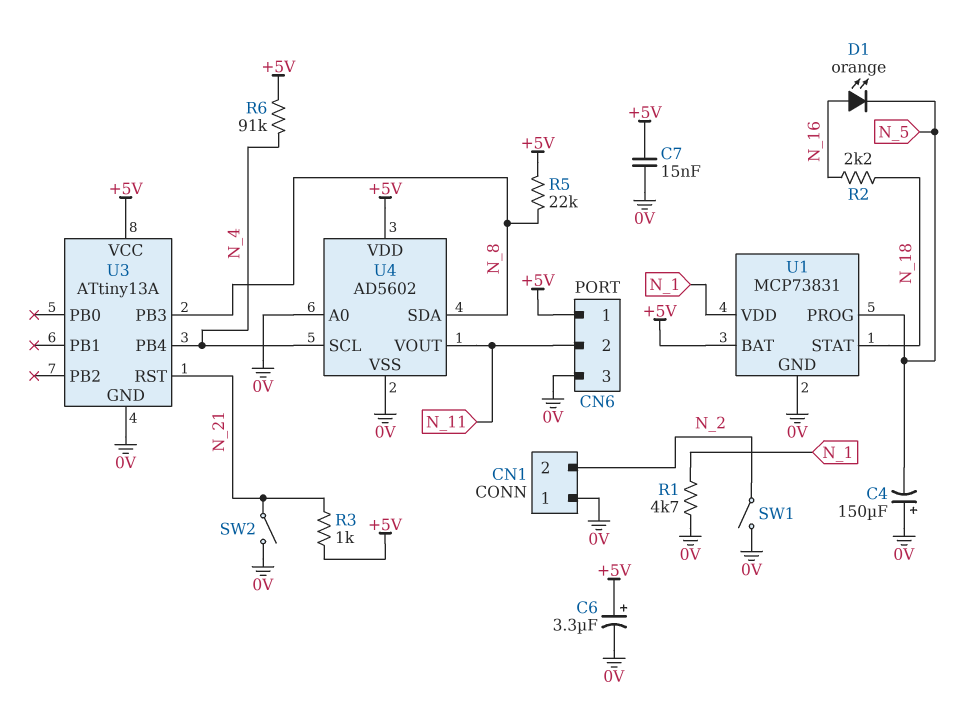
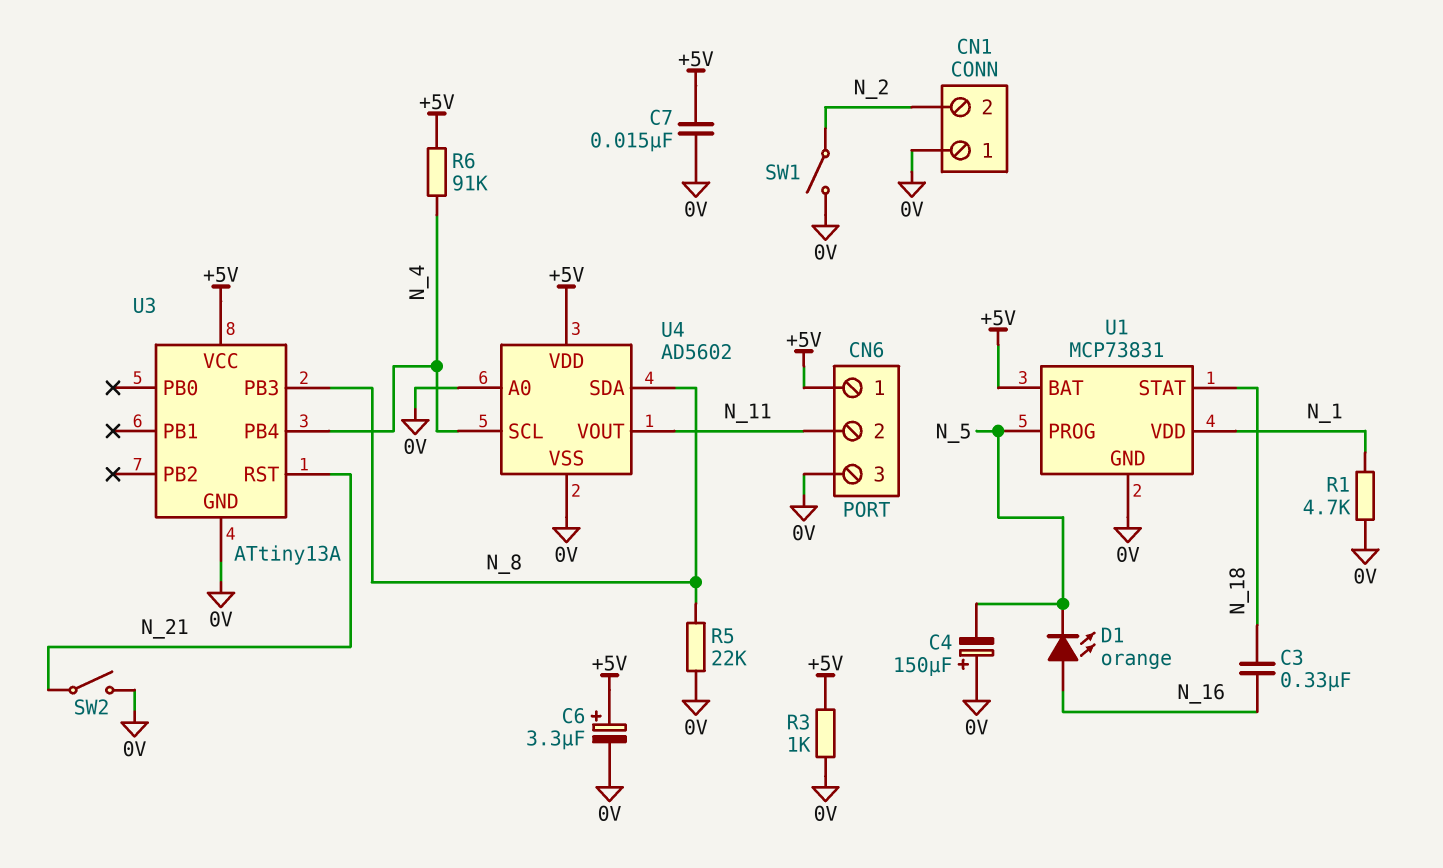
C3: none -> 330nF (N_16, N_18)
R2: 2.2k (N_16, N_18) -> none
R3: 1k (+5V, N_21) -> 1k (+5V, 0V)
R5: 22k (+5V, N_8) -> 22k (0V, N_8)

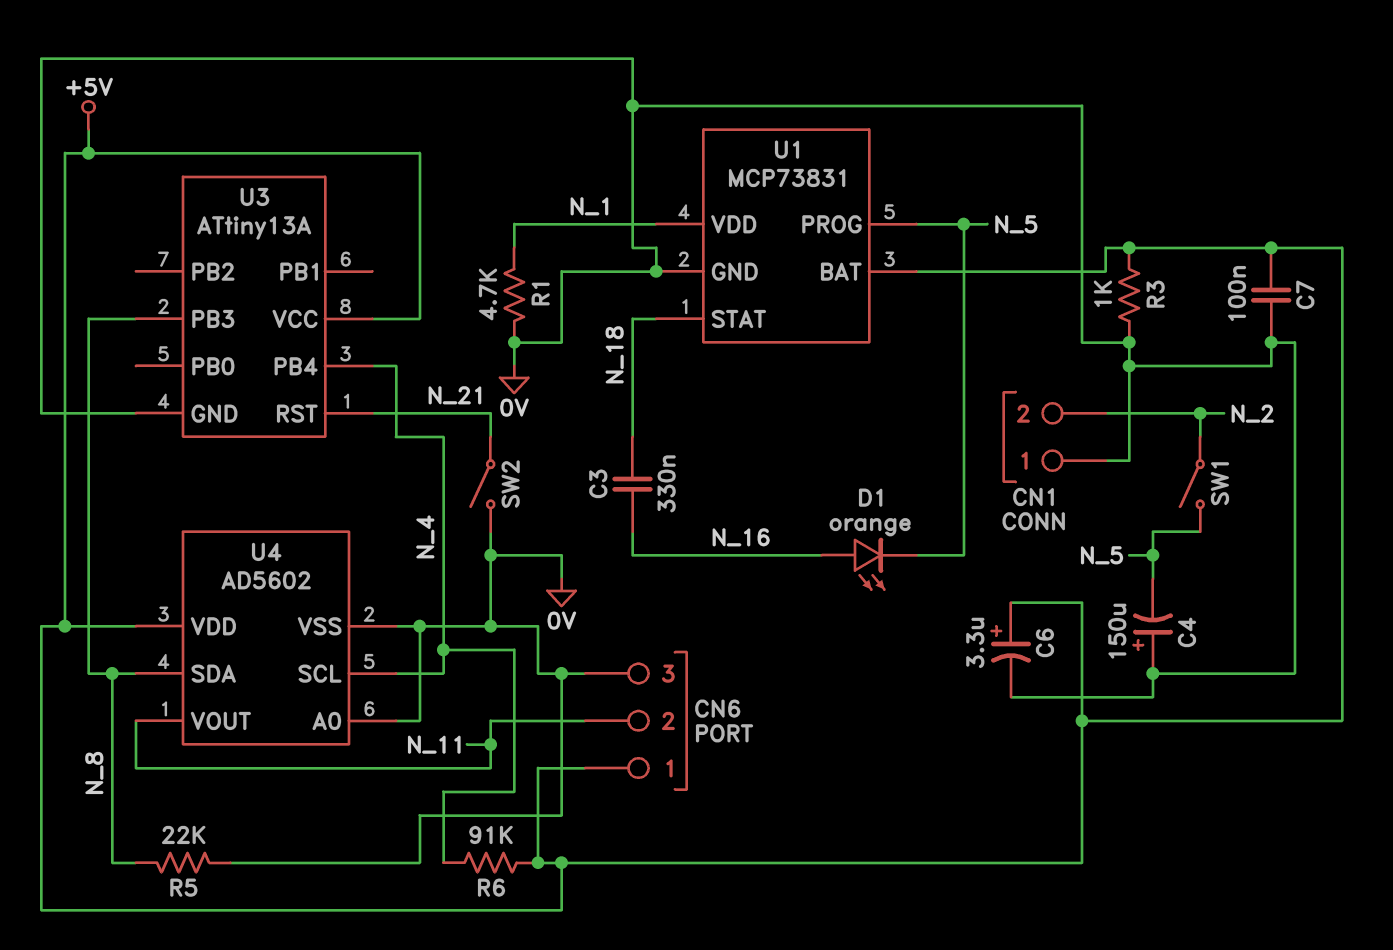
C7: 15nF (+5V, 0V) -> 100nF (+5V, 0V)
SW1: switch (0V, N_2) -> switch (N_2, N_5)

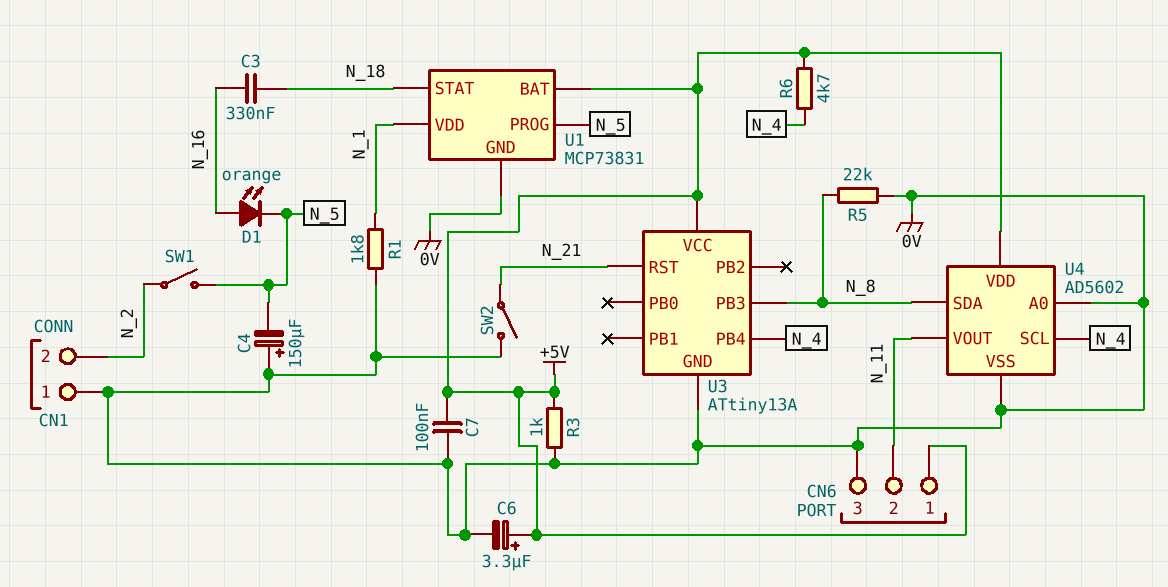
R1: 4.7k (0V, N_1) -> 1.8k (0V, N_1)
R6: 91k (+5V, N_4) -> 4.7k (+5V, N_4)

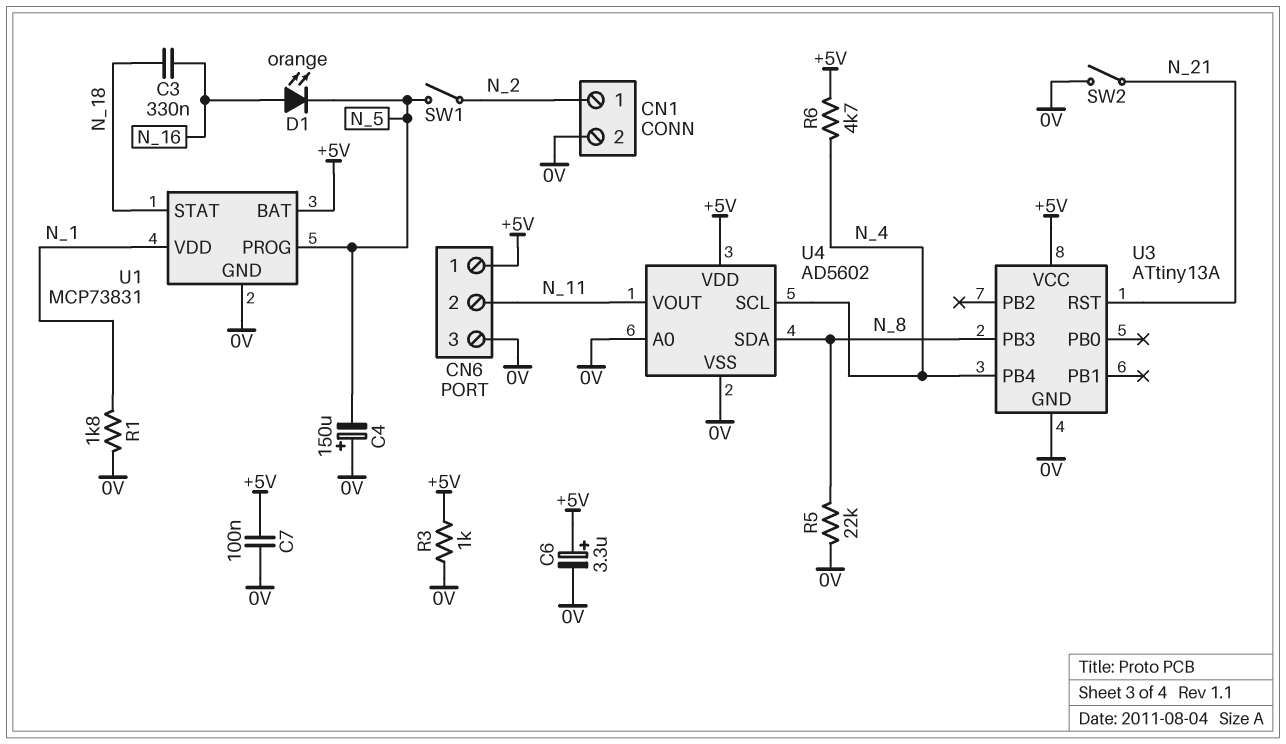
CN1 pin 1: 0V -> N_2
CN1 pin 2: N_2 -> 0V

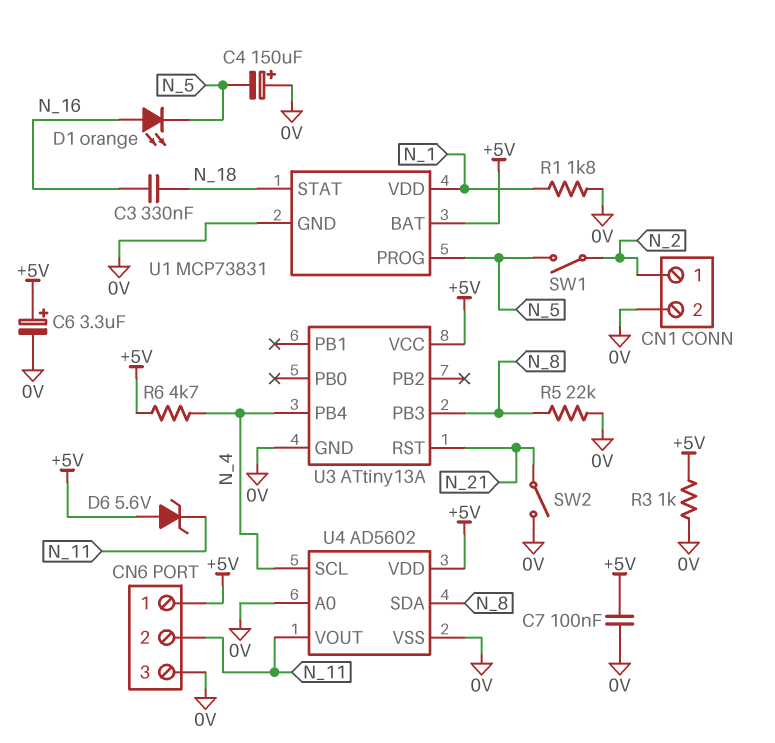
D6: none -> zener 5.6V (A +5V, K N_11)

